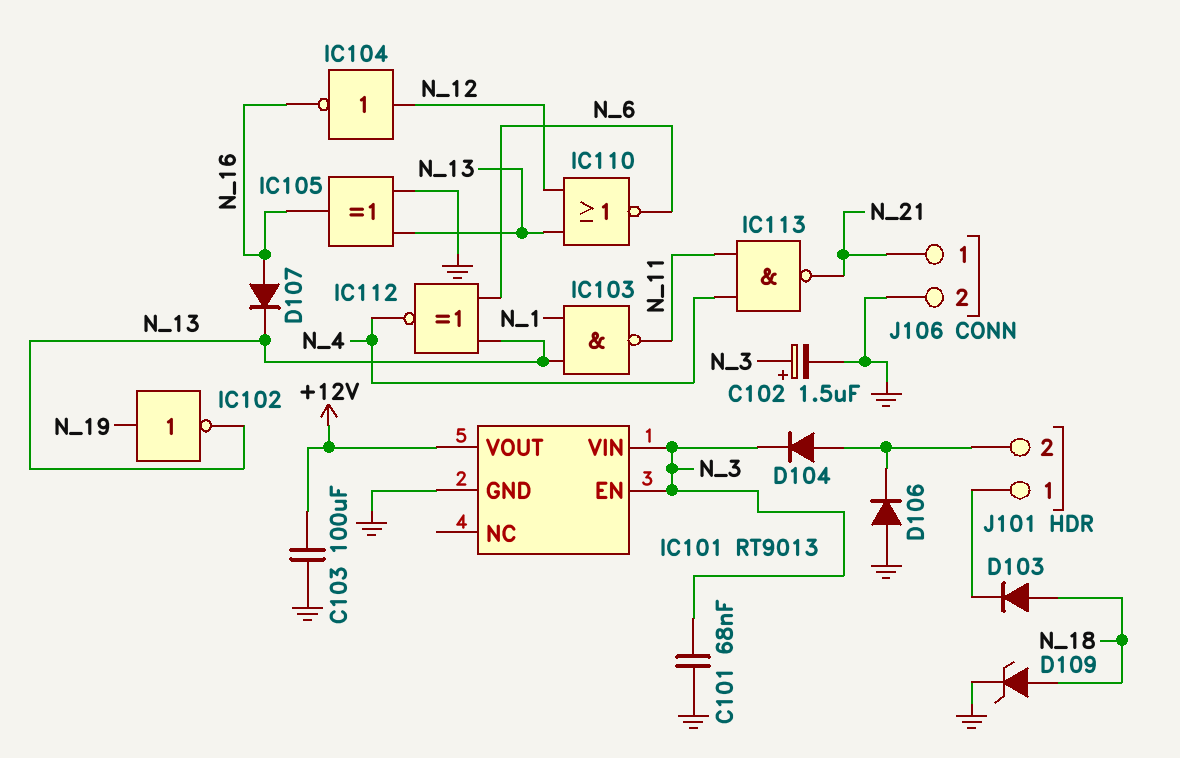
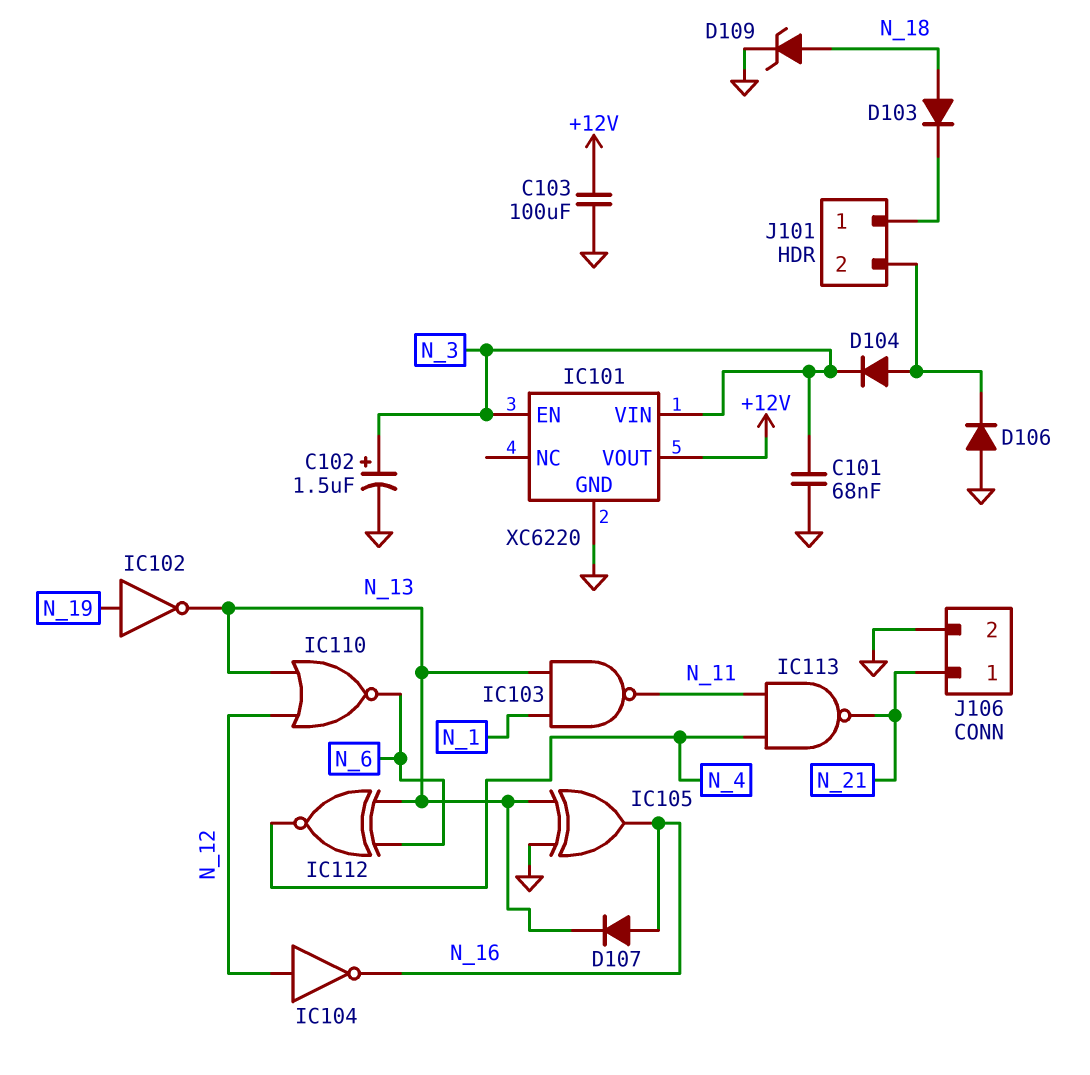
IC101: RT9013 -> XC6220

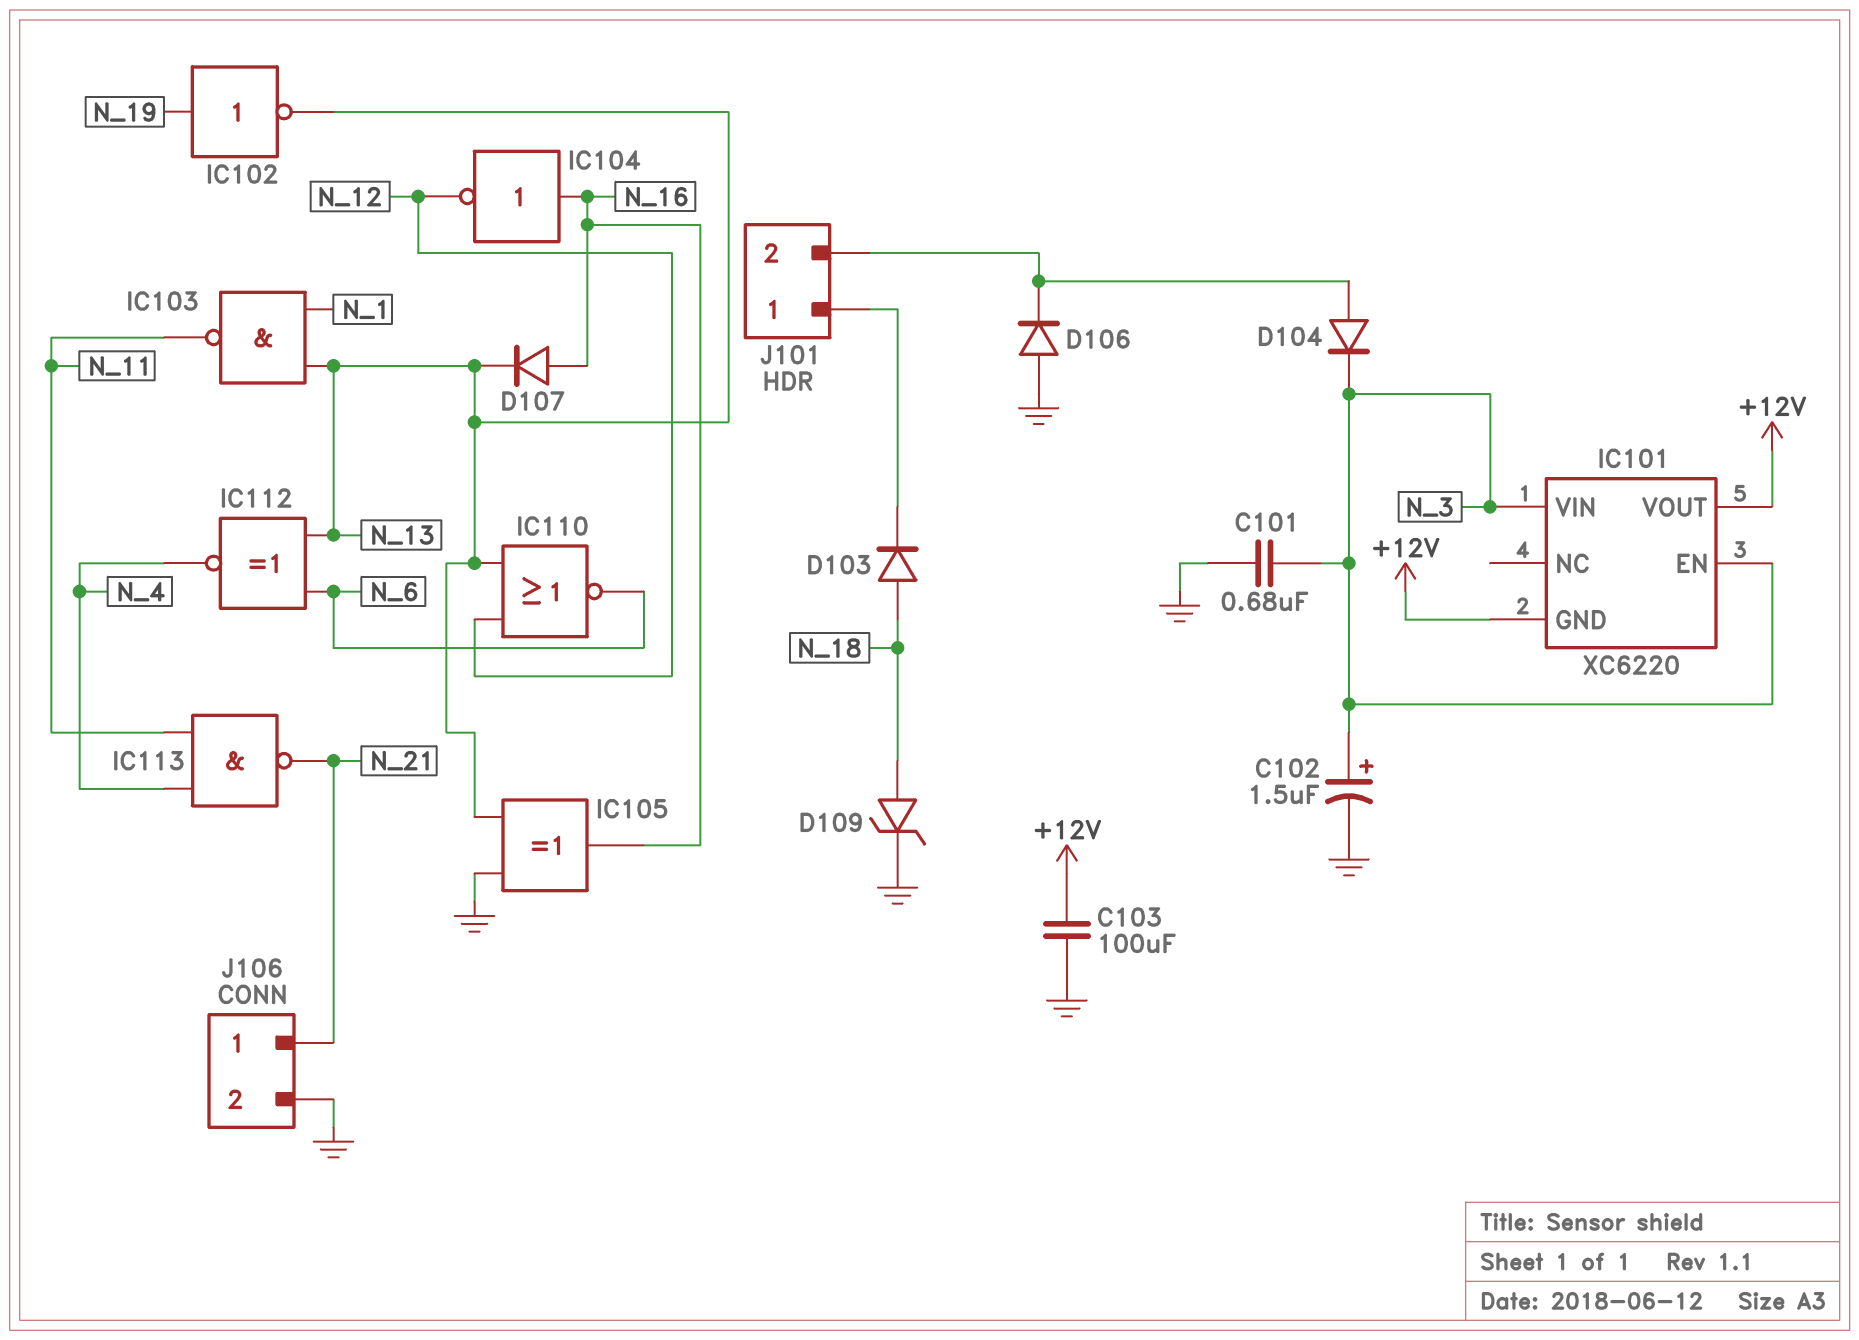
C101: 68nF (GND, N_3) -> 680nF (GND, N_3)
IC101 pin GND: GND -> +12V
IC104: NOT (in N_12, out N_16) -> NOT (in N_16, out N_12)

